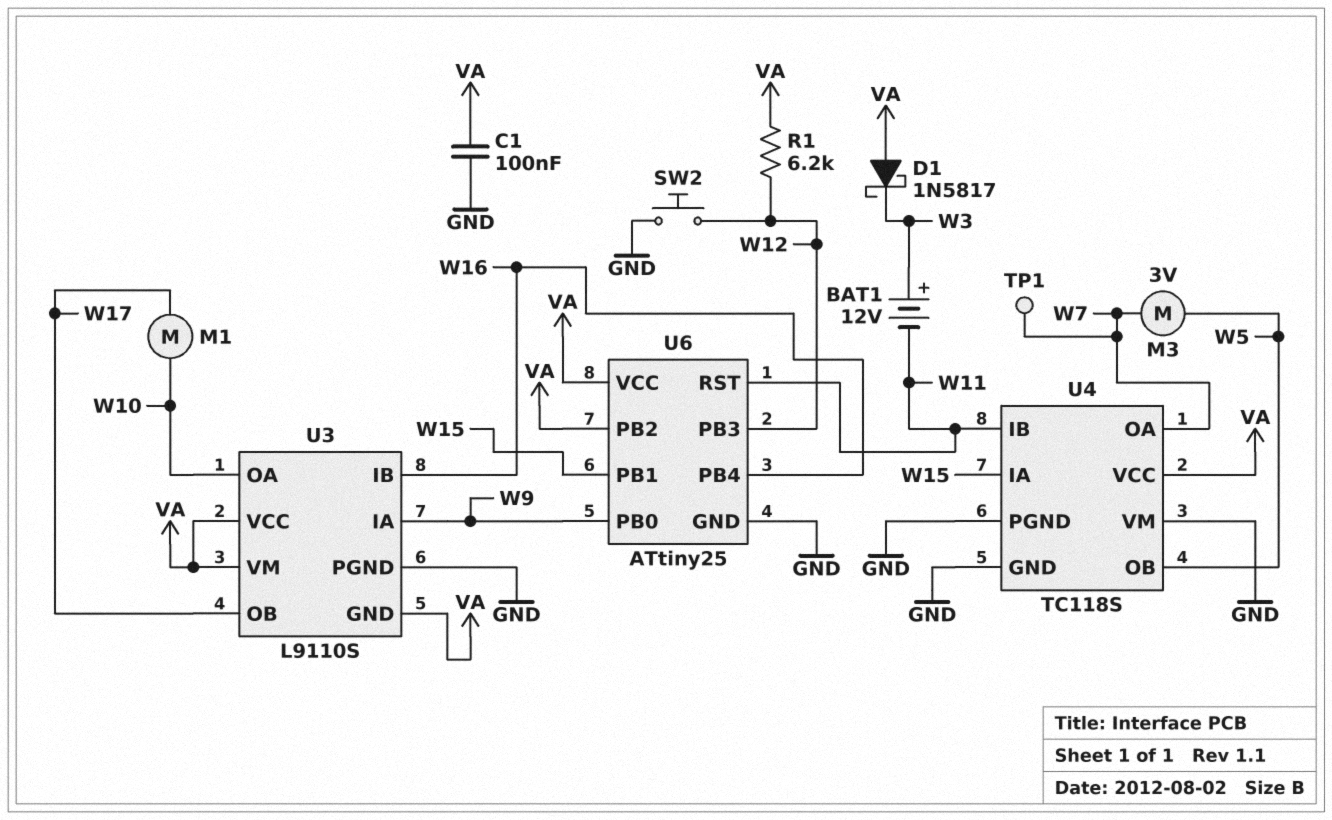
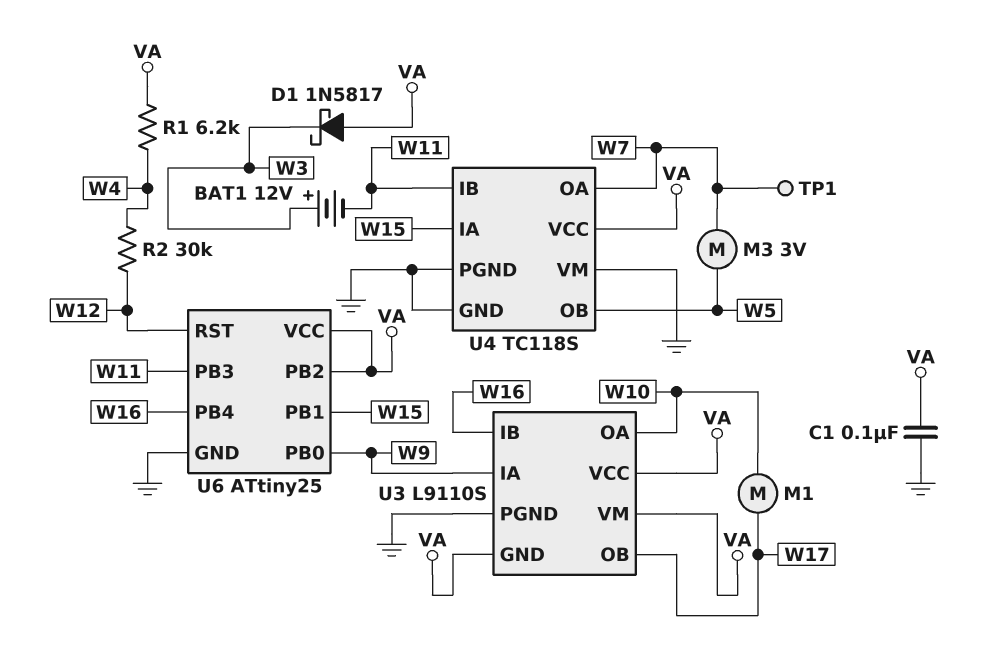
R1: 6.2k (VA, W12) -> 6.2k (VA, W4)
R2: none -> 30k (W4, W12)
SW2: button (GND, W12) -> none
U6 pin PB3: W12 -> W11
U6 pin RST: W11 -> W12

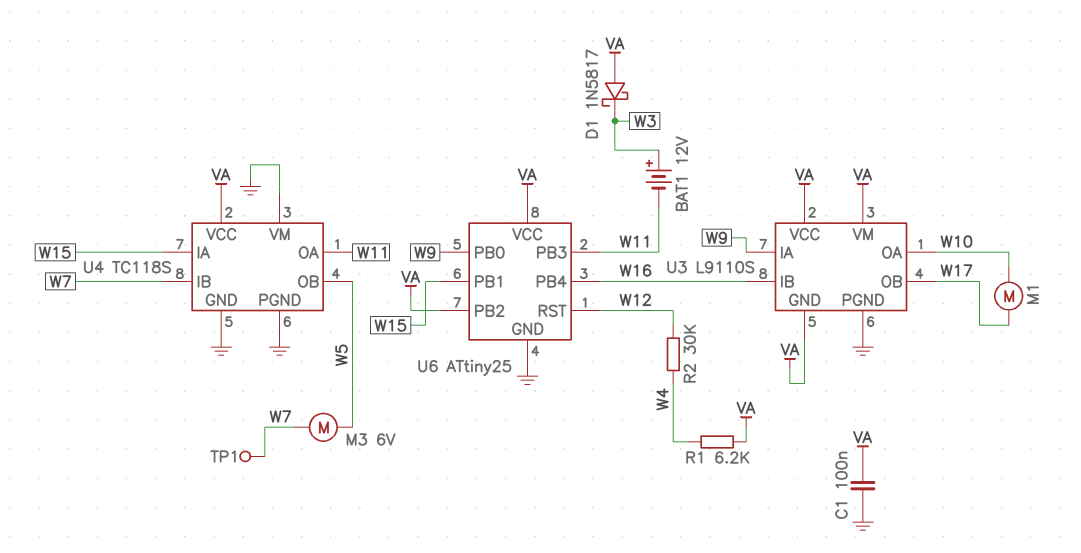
M3: motor 3V (W5, W7) -> motor 6V (W5, W7)
U4 pin IB: W11 -> W7
U4 pin OA: W7 -> W11

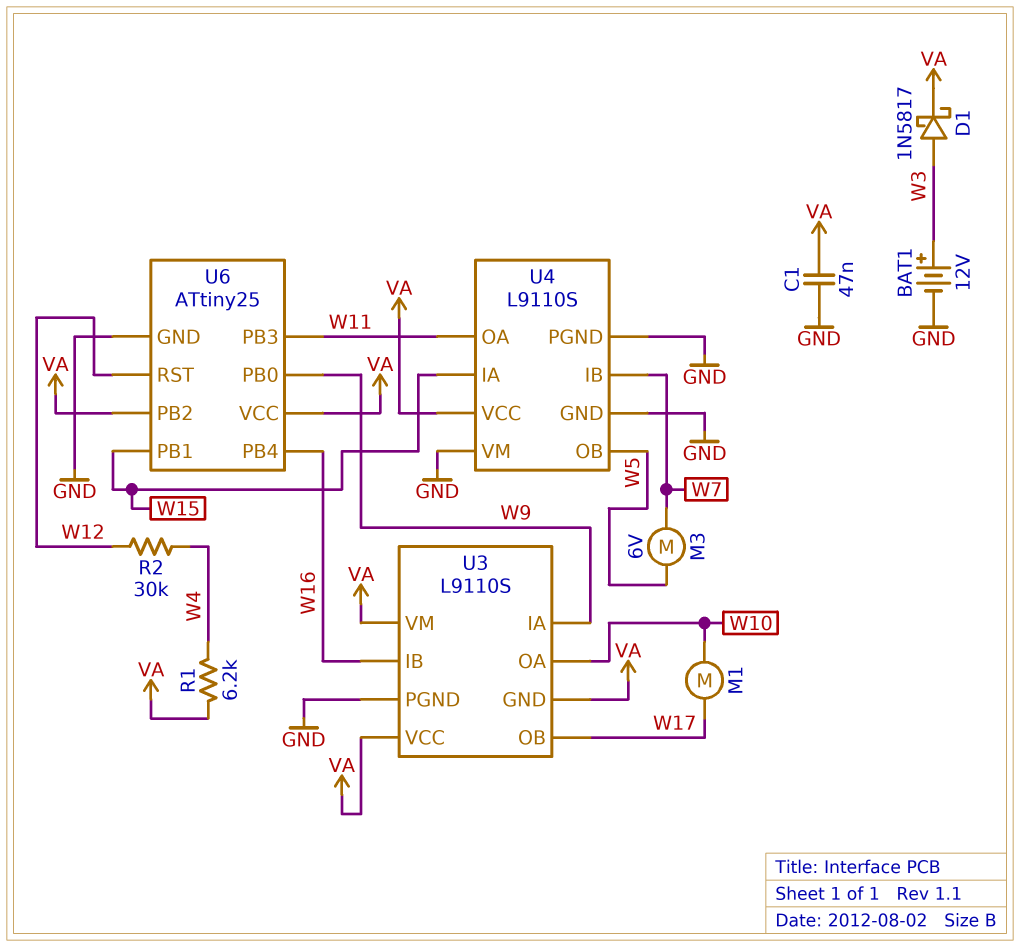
BAT1: 12V (plus W3, minus W11) -> 12V (plus W3, minus GND)
C1: 100nF (GND, VA) -> 47nF (GND, VA)
D1: schottky 1N5817 (A VA, K W3) -> schottky 1N5817 (A W3, K VA)
TP1: test point (W7) -> none
U4: TC118S -> L9110S

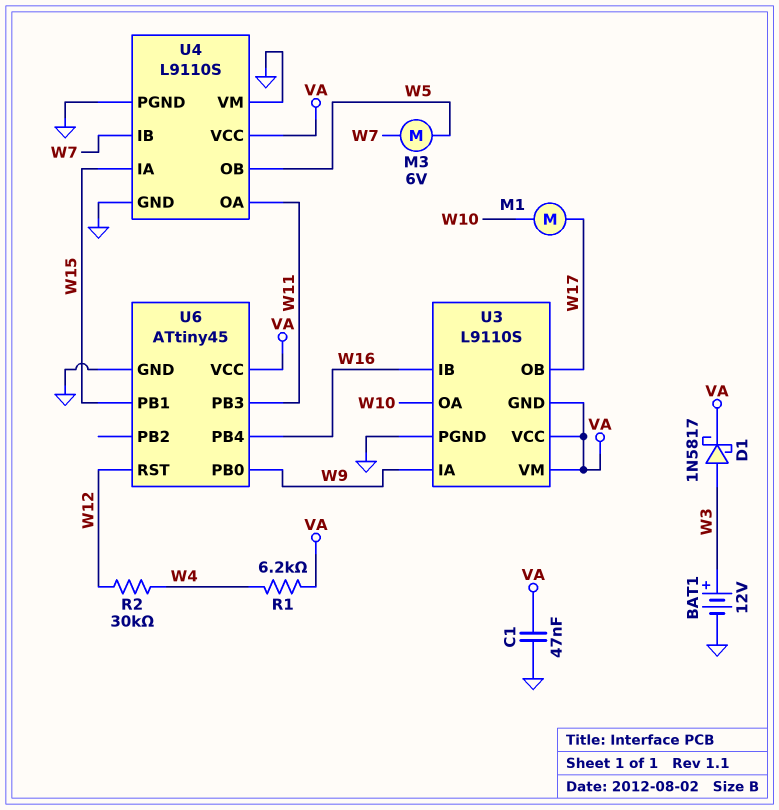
U6: ATtiny25 -> ATtiny45
U6 pin PB2: VA -> none

